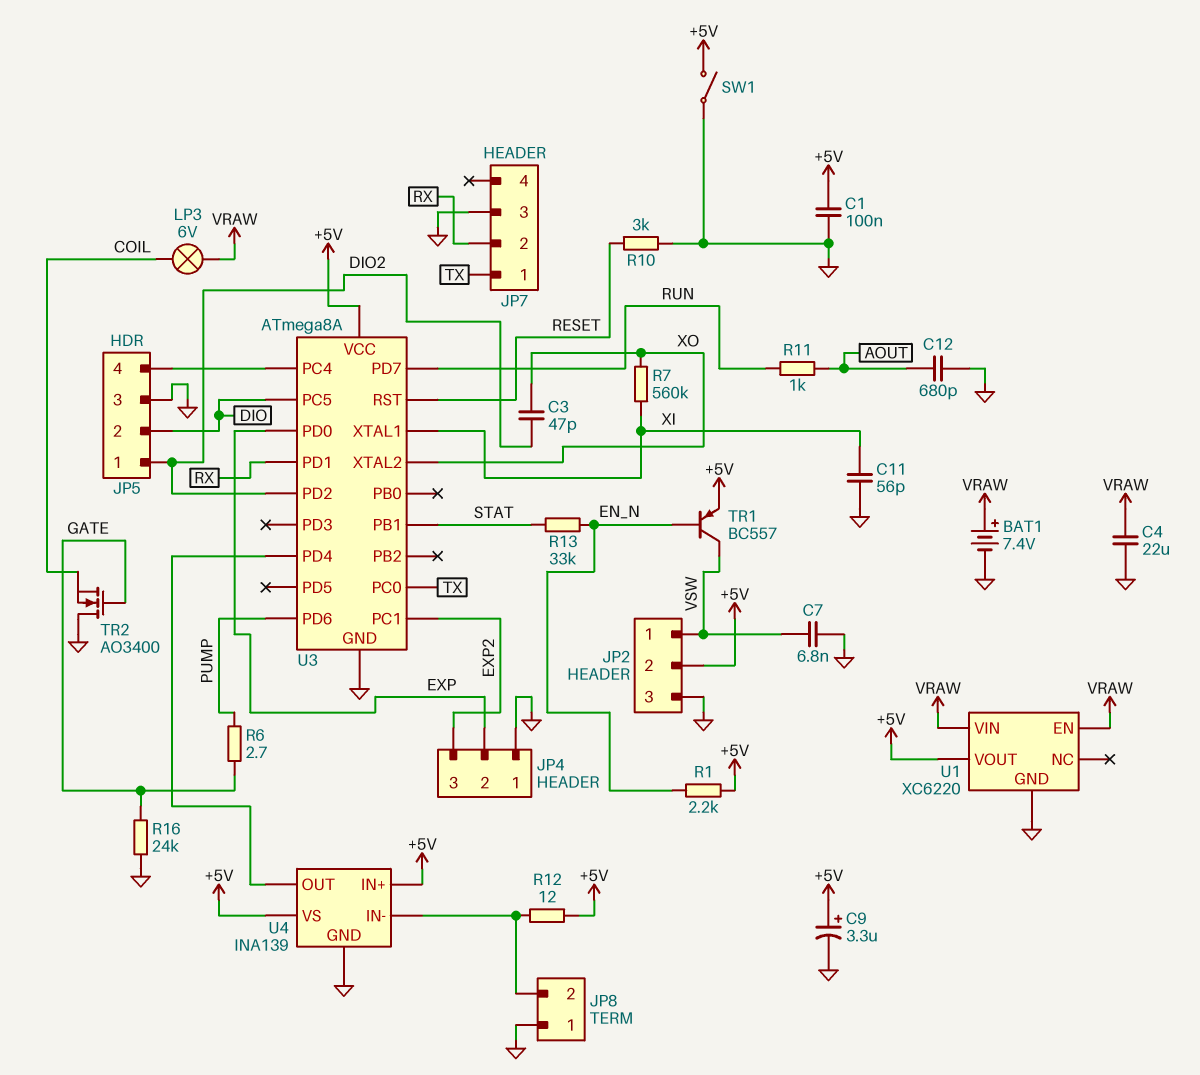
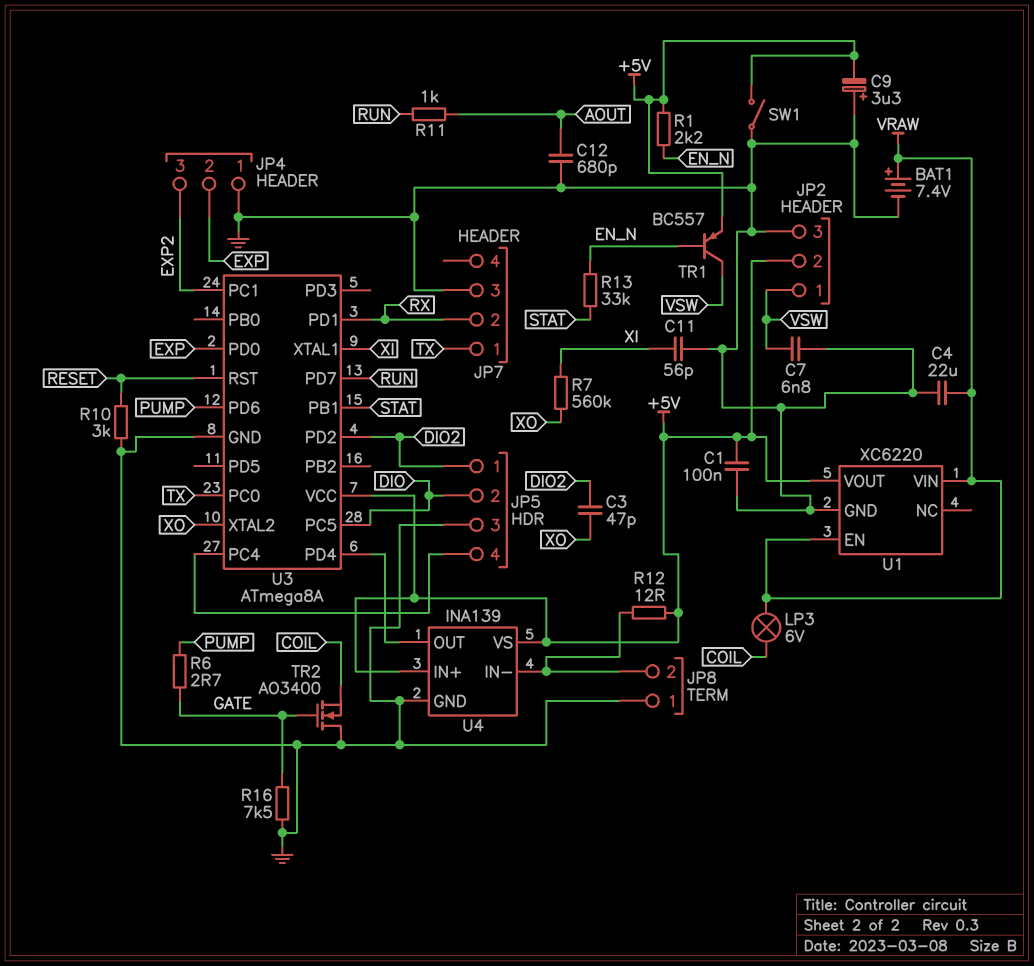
C9: 3.3uF (plus +5V, minus GND) -> 3.3uF (plus GND, minus +5V)
R16: 24k (GATE, GND) -> 7.5k (GATE, GND)

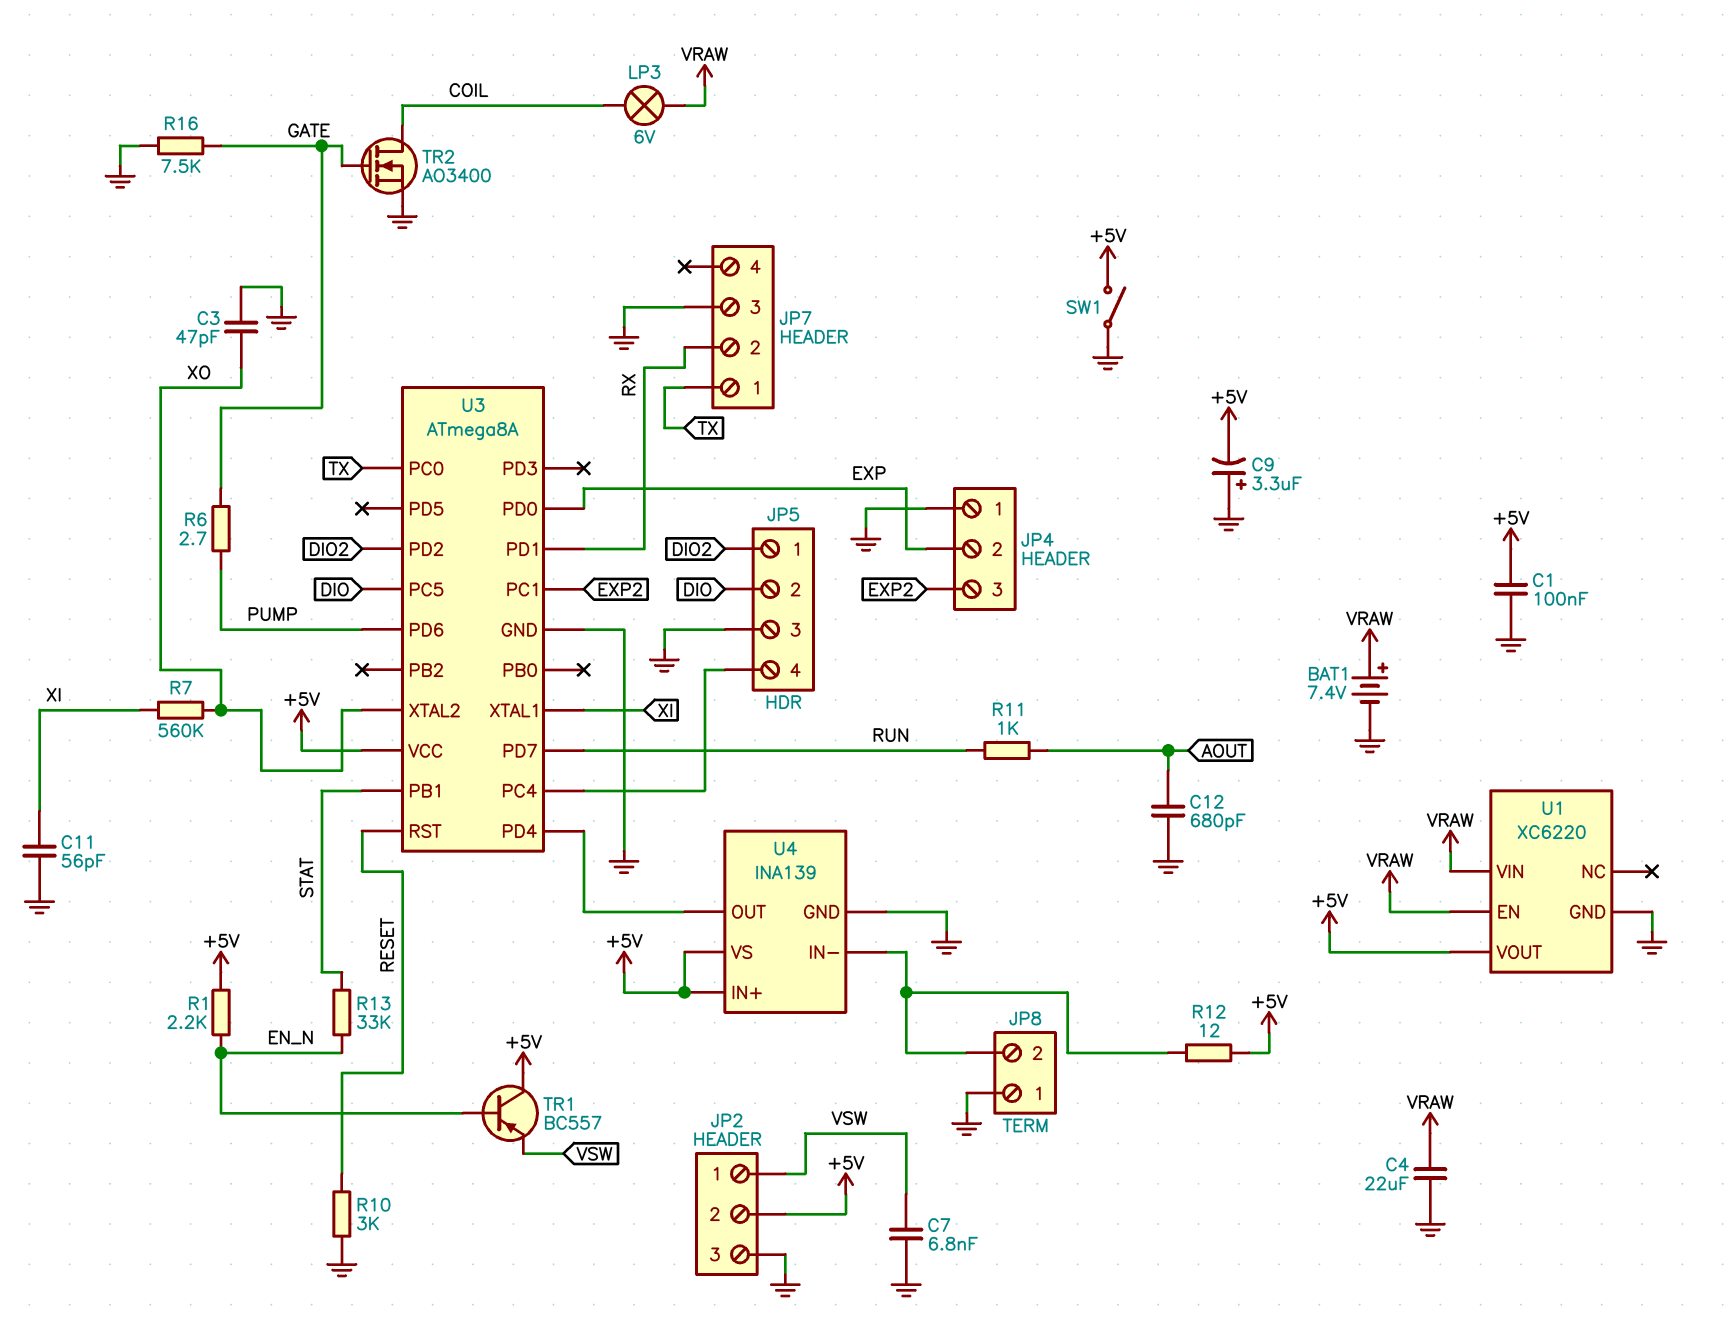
C3: 47pF (DIO2, XO) -> 47pF (GND, XO)
TR1: PNP BC557 (B EN_N, C VSW, E +5V) -> PNP BC557 (B EN_N, C +5V, E VSW)
TR2: NMOS AO3400 (G GATE, D GND, S COIL) -> NMOS AO3400 (G GATE, D COIL, S GND)

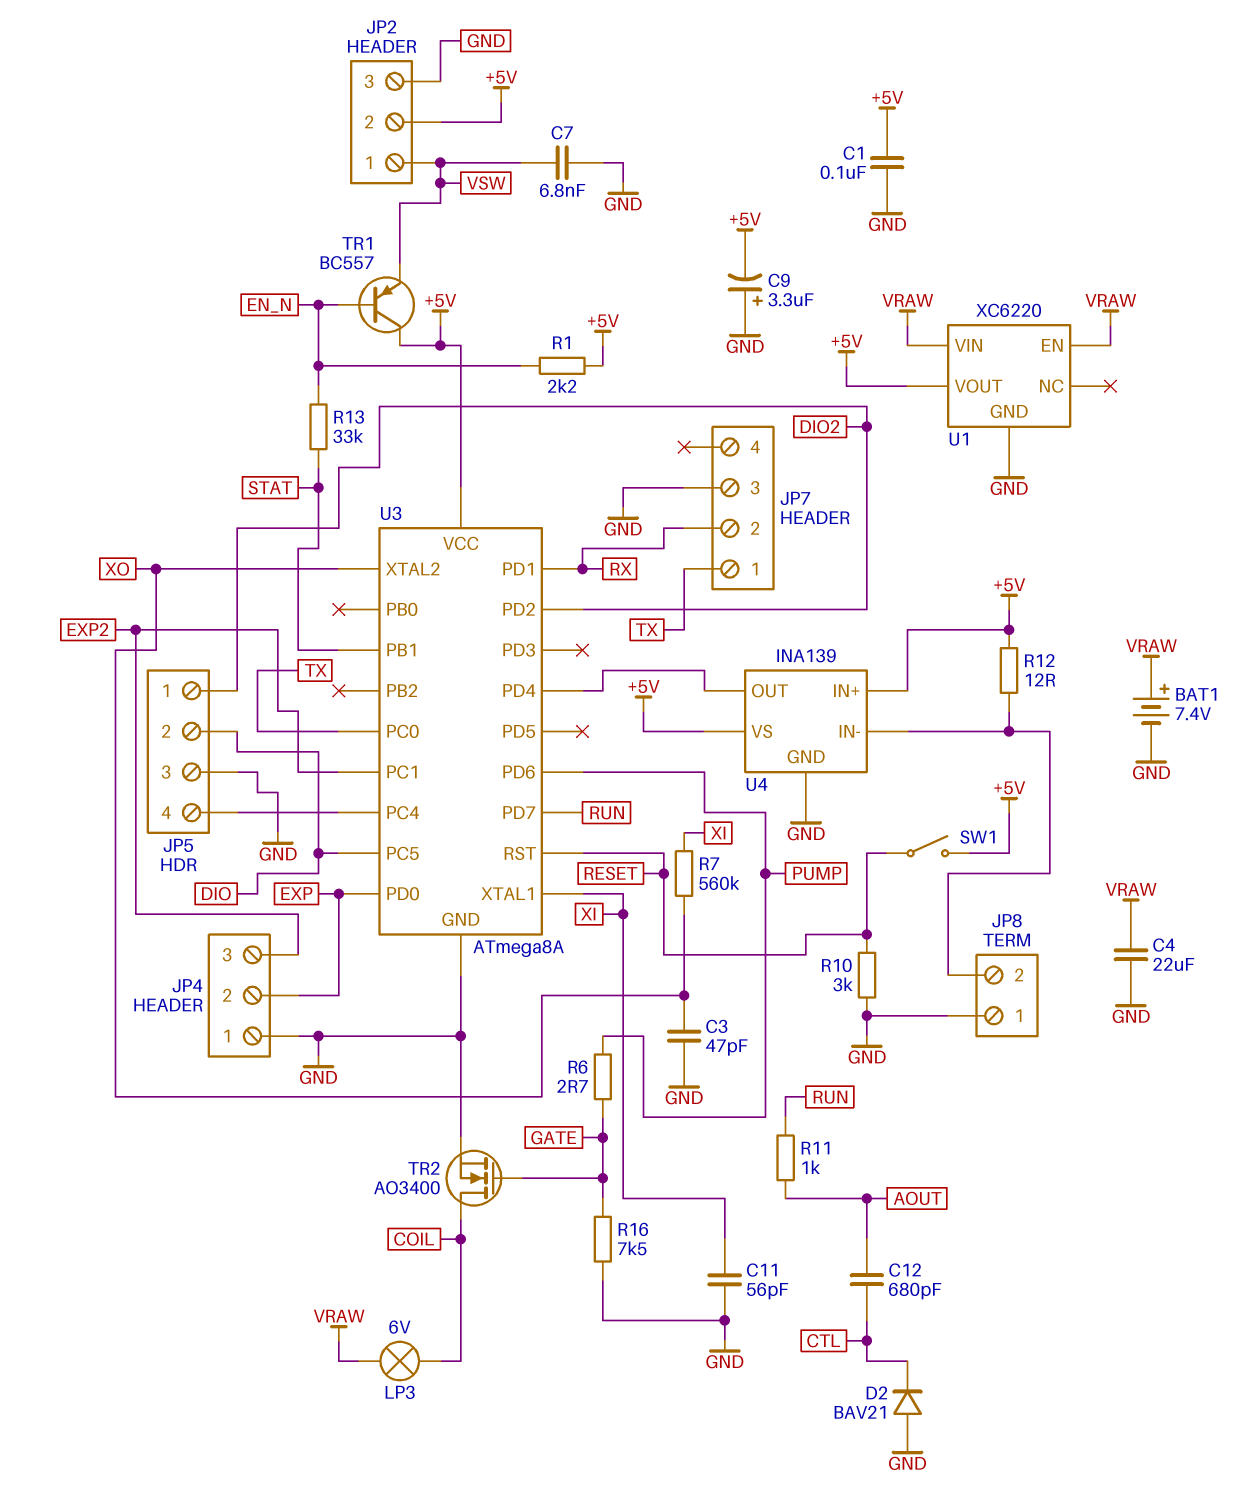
C12: 680pF (AOUT, GND) -> 680pF (AOUT, CTL)
D2: none -> diode BAV21 (A GND, K CTL)
SW1: switch (+5V, GND) -> switch (+5V, RESET)

